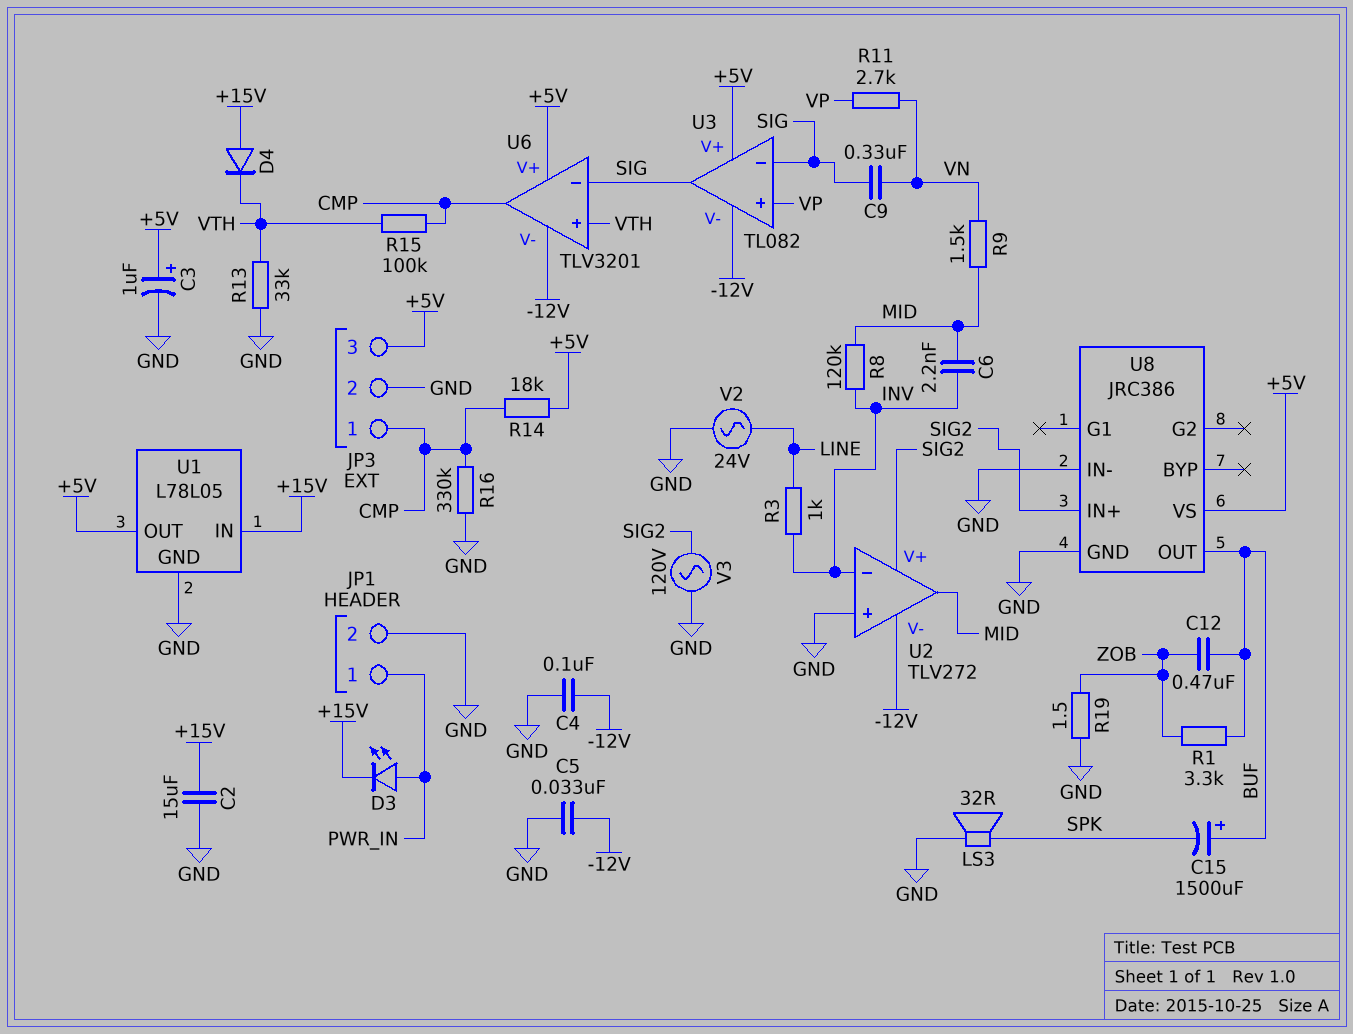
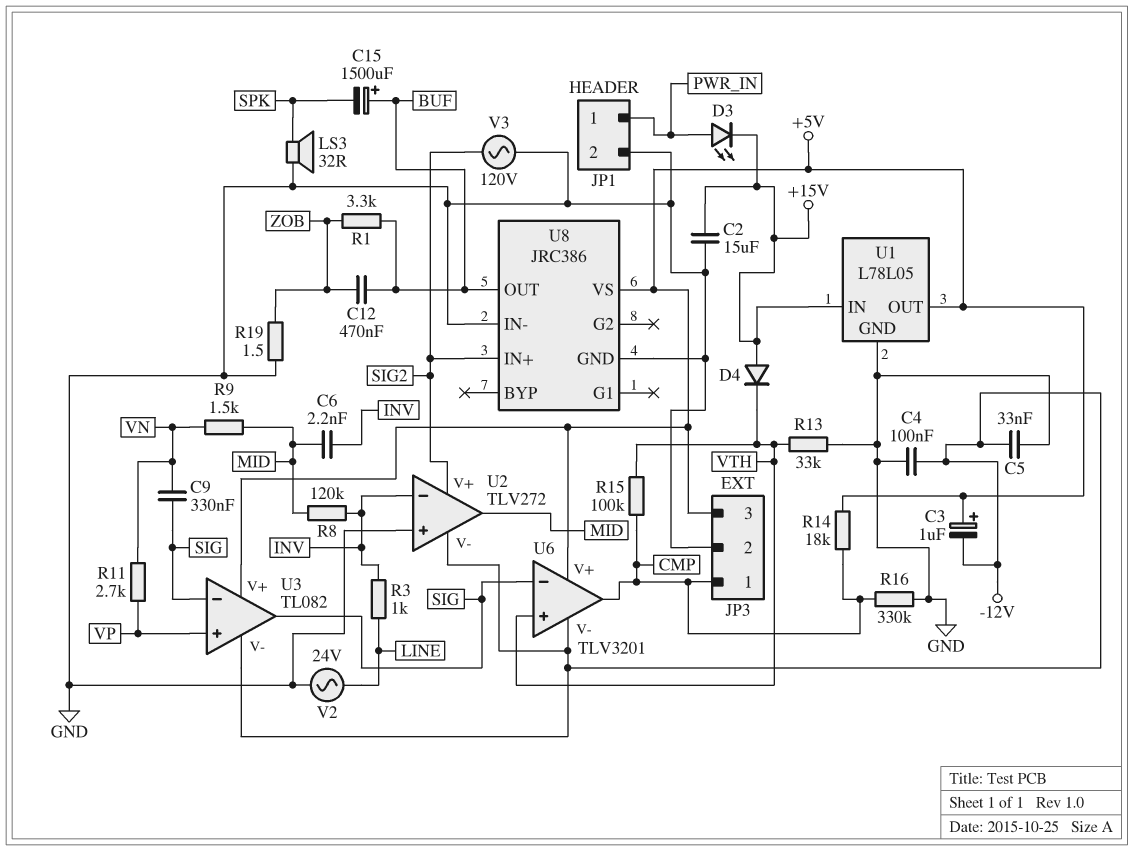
C3: 1uF (plus +5V, minus GND) -> 1uF (plus +5V, minus -12V)

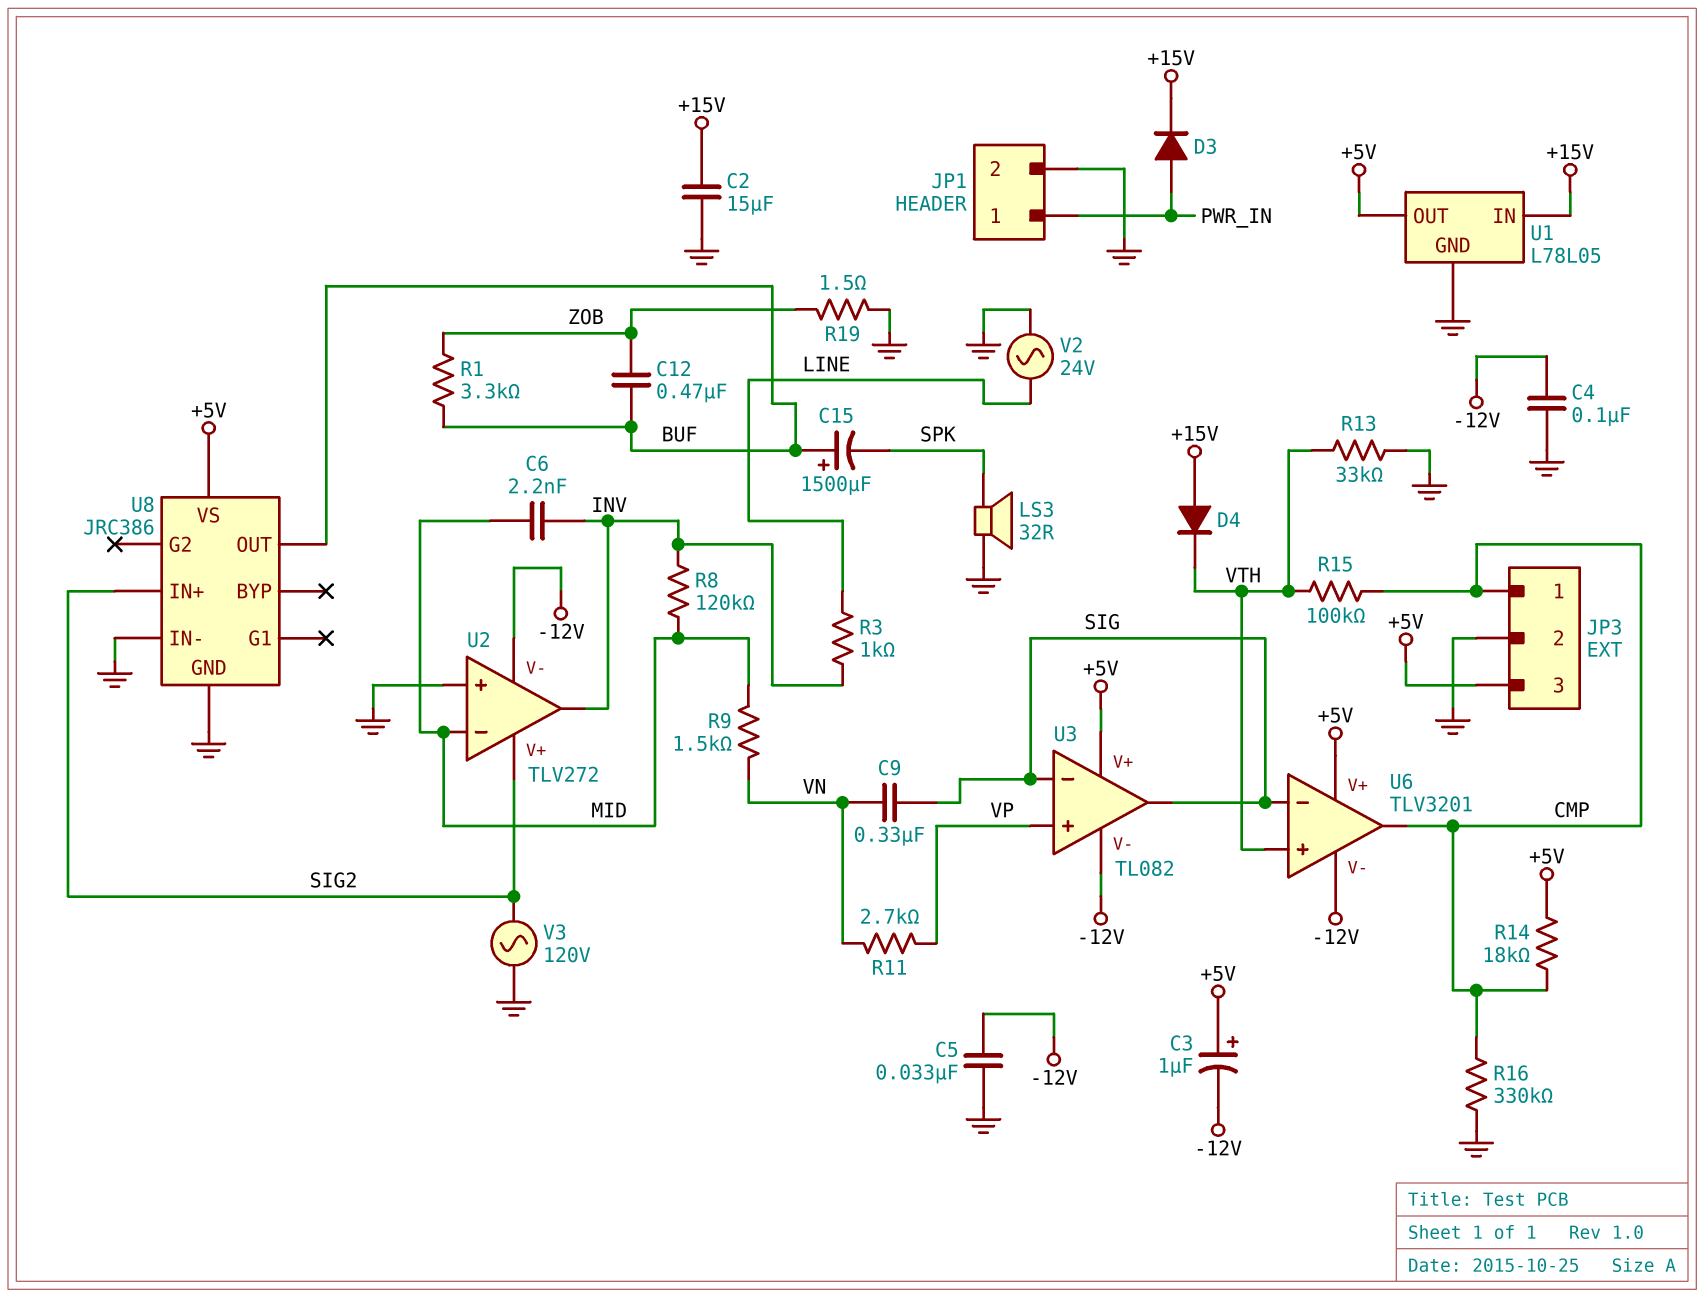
D3: LED (A PWR_IN, K +15V) -> diode (A PWR_IN, K +15V)
U2 pin in-: INV -> MID
U2 pin out: MID -> INV

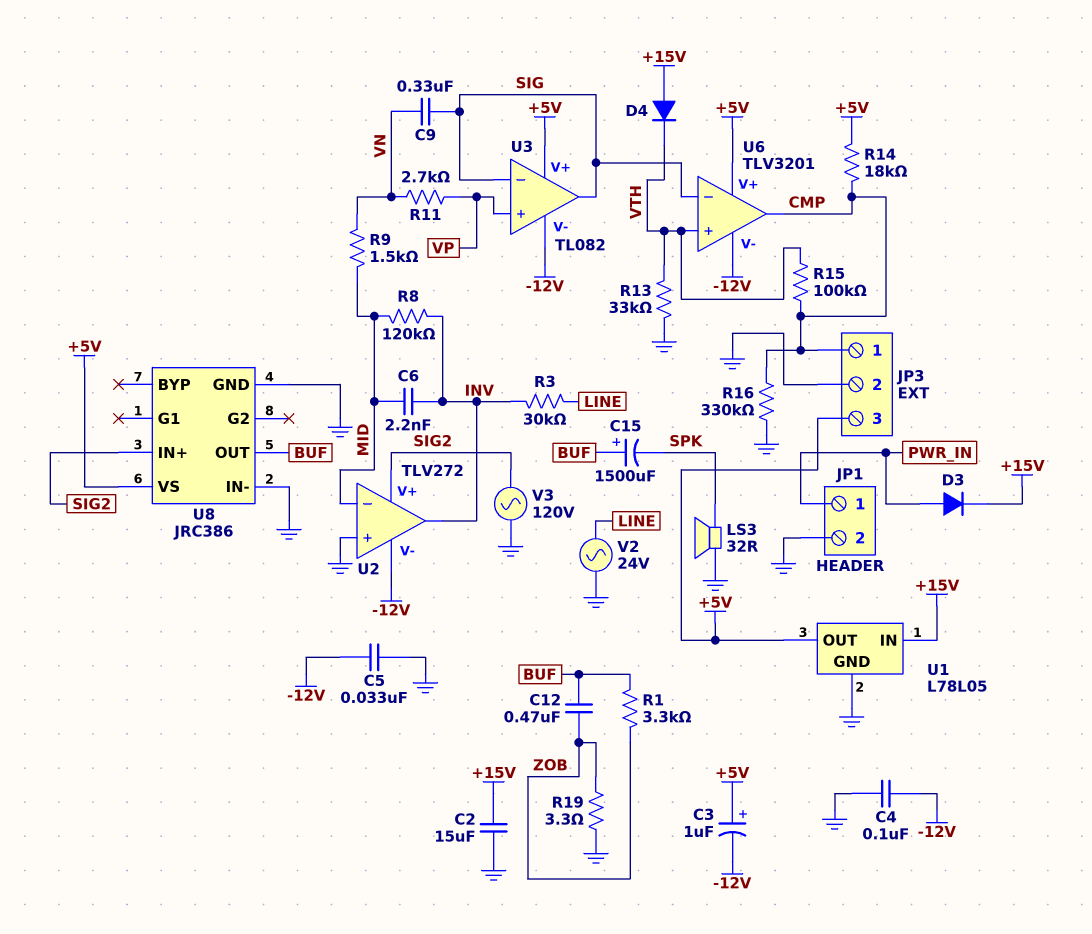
R3: 1k (INV, LINE) -> 30k (INV, LINE)
R19: 1.5 (GND, ZOB) -> 3.3 (GND, ZOB)

